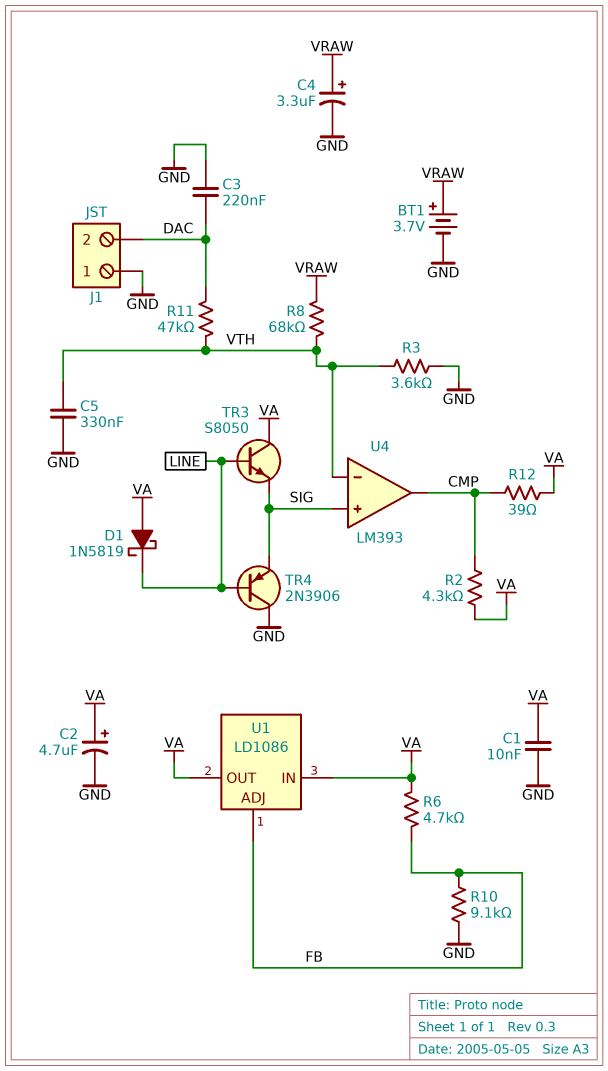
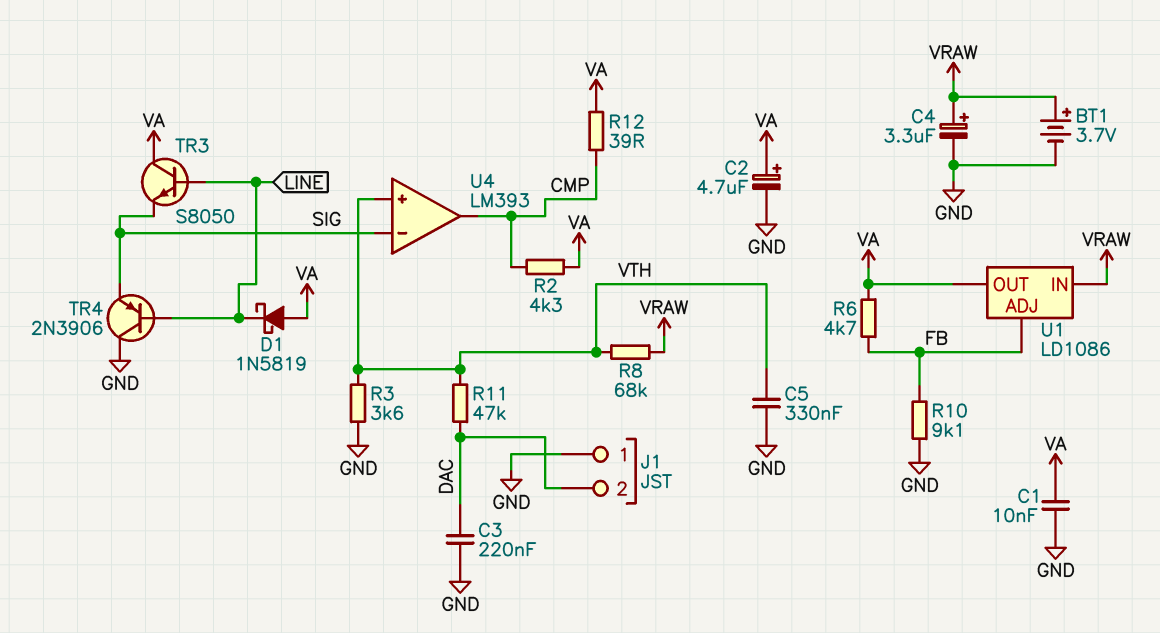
U1 pin IN: VA -> VRAW
U4 pin in+: SIG -> VTH
U4 pin in-: VTH -> SIG

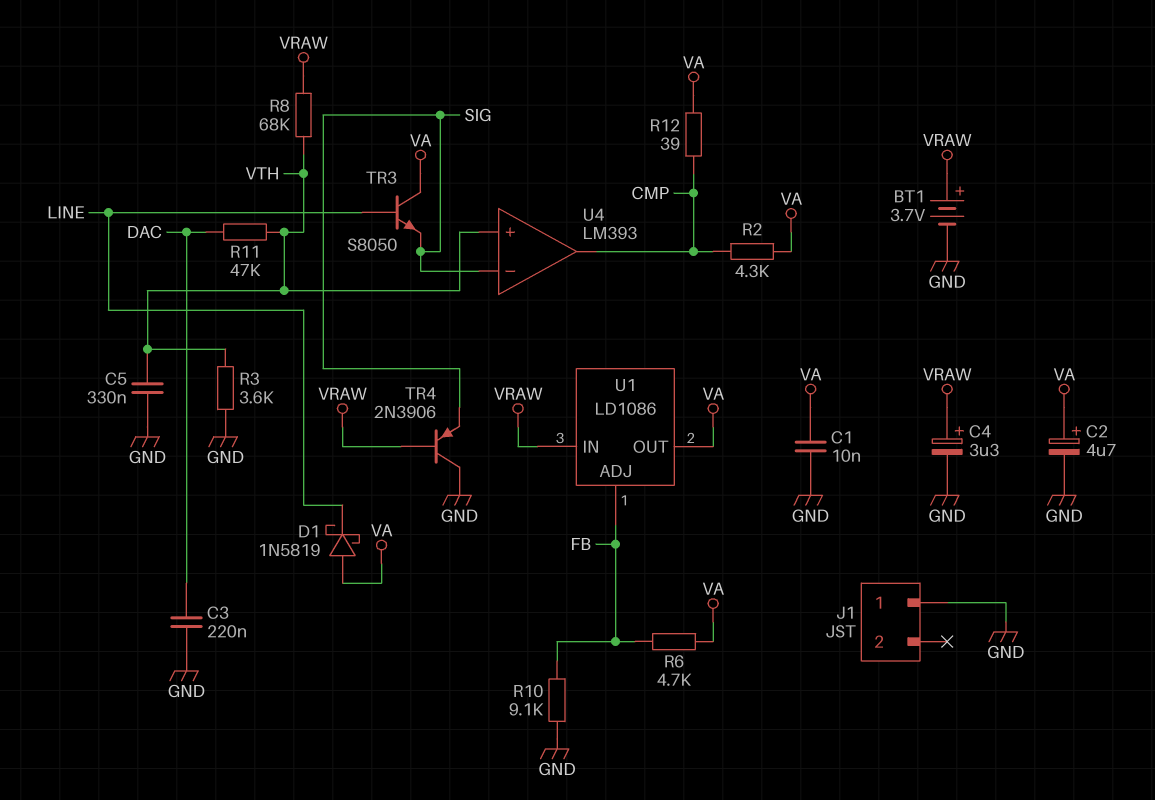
J1 pin 2: DAC -> none
TR4: PNP 2N3906 (B LINE, C GND, E SIG) -> PNP 2N3906 (B VRAW, C GND, E SIG)

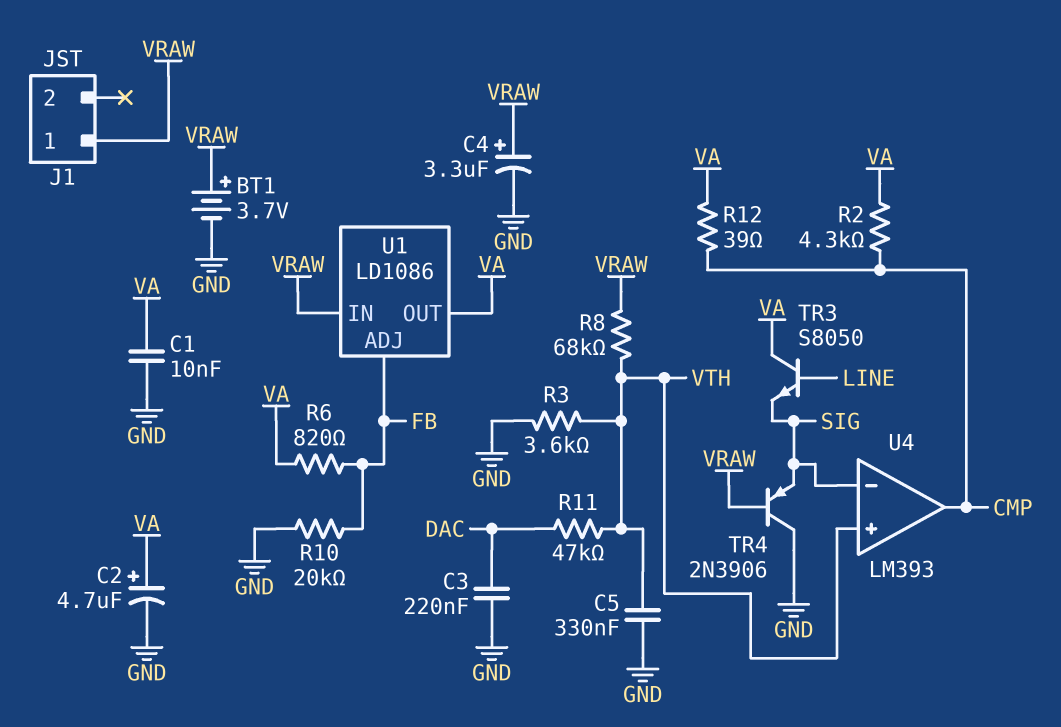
D1: schottky 1N5819 (A VA, K LINE) -> none
J1 pin 1: GND -> VRAW
R6: 4.7k (FB, VA) -> 820 (FB, VA)
R10: 9.1k (FB, GND) -> 20k (FB, GND)

